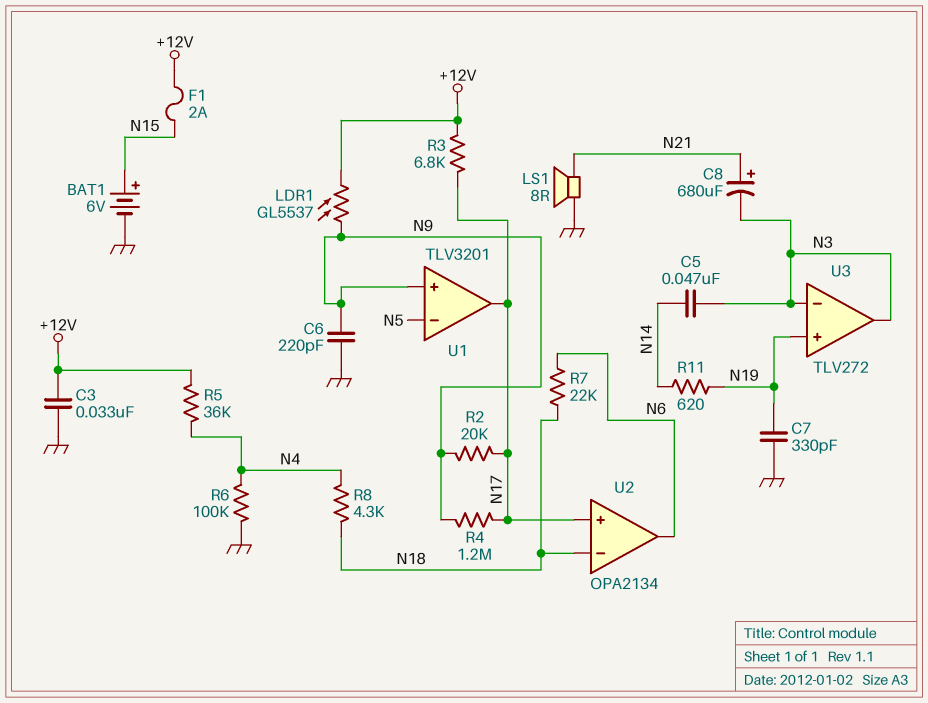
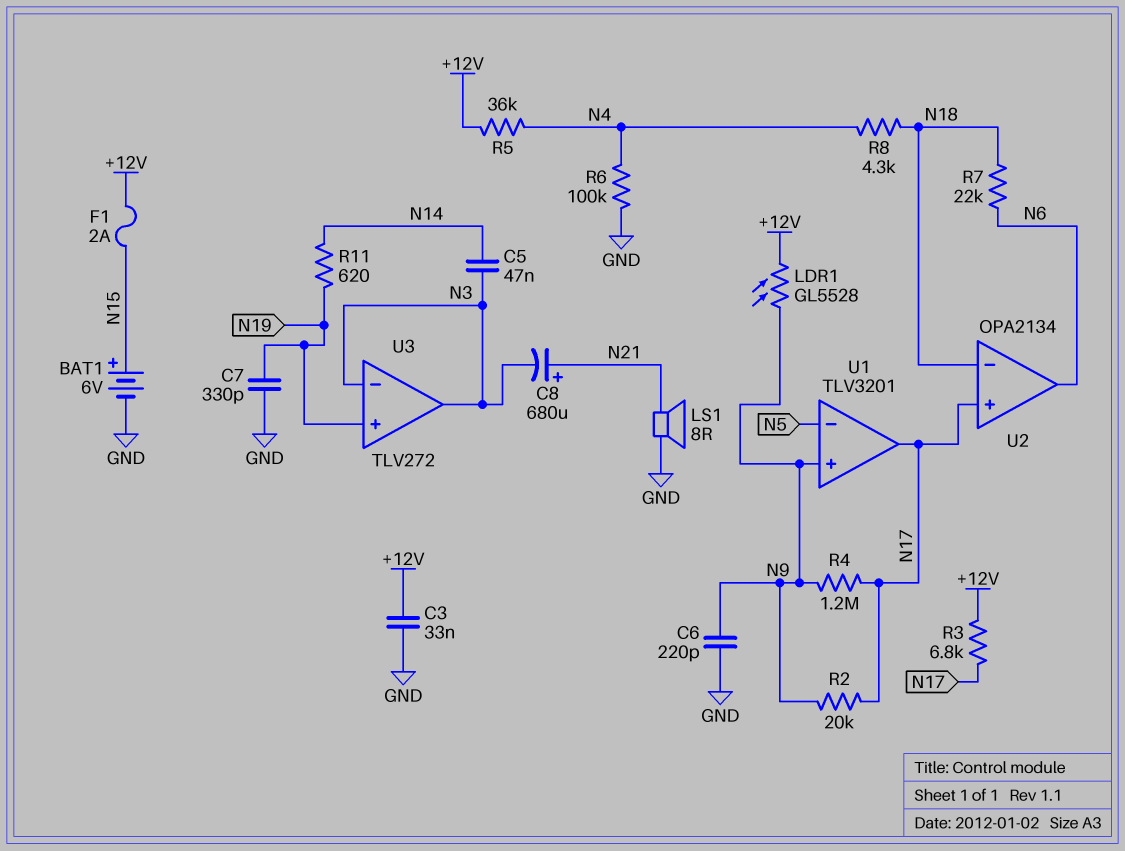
LDR1: GL5537 (+12V, N9) -> GL5528 (+12V, N9)

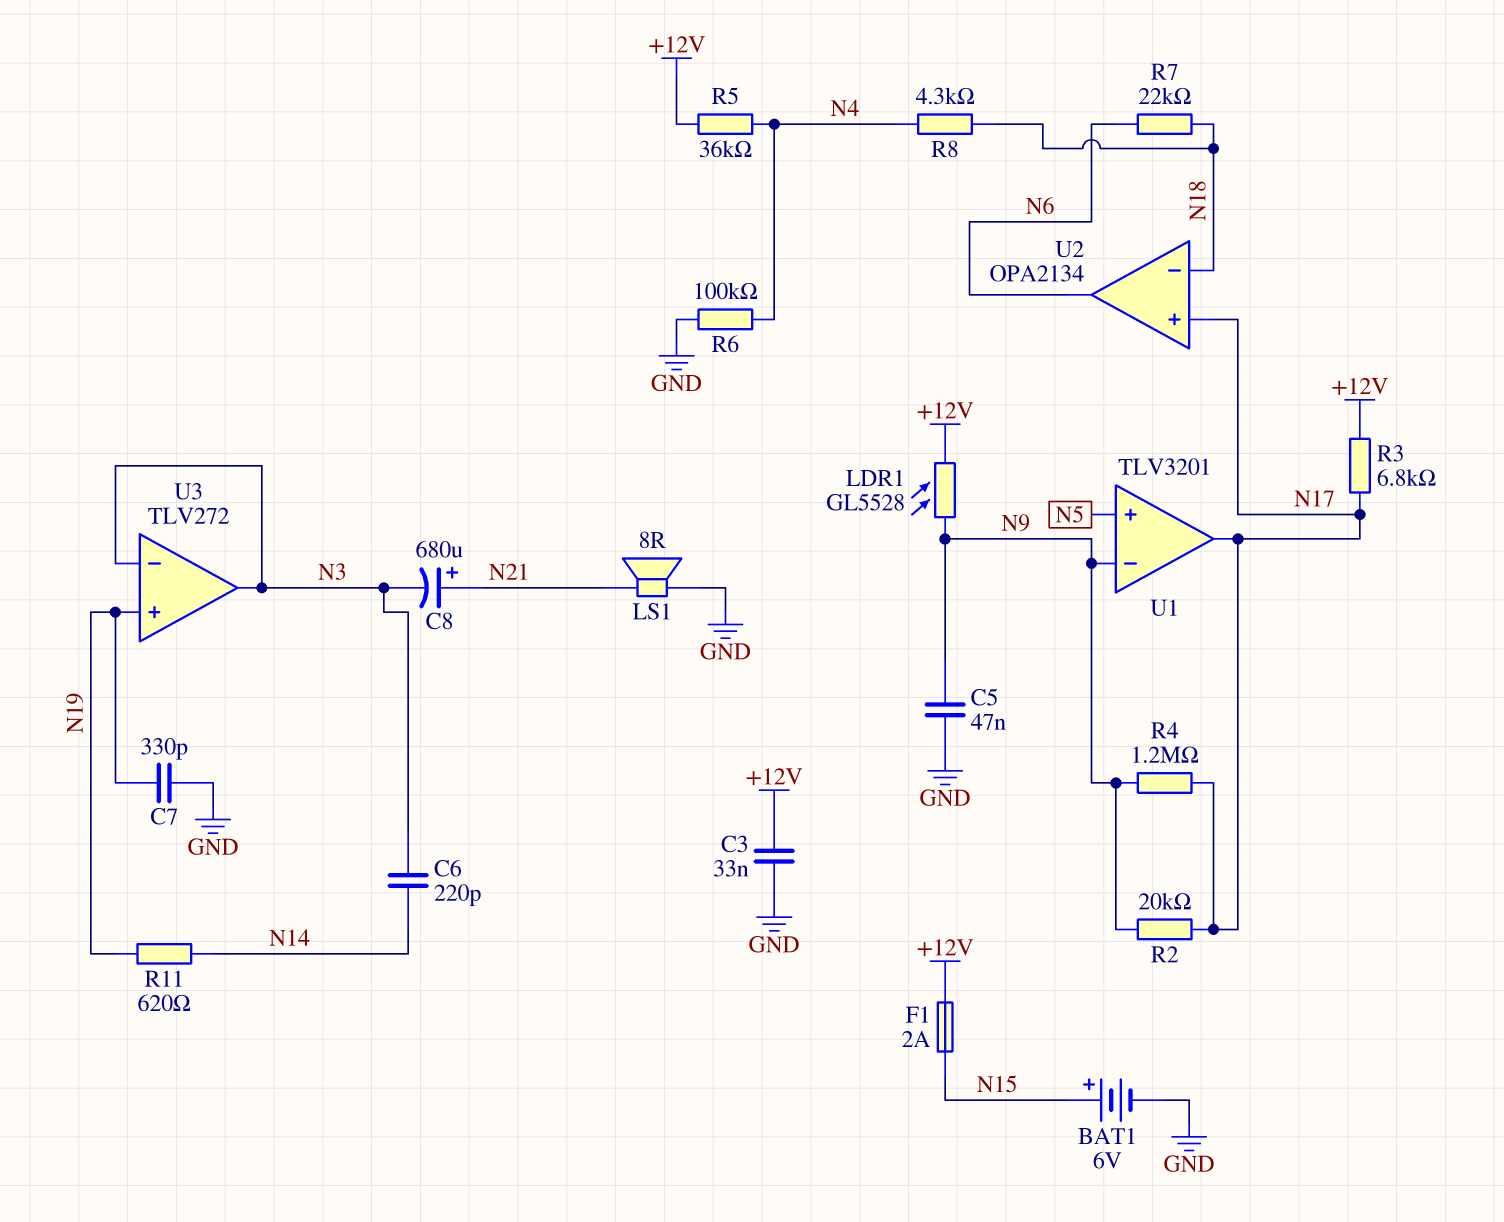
C5: 47nF (N3, N14) -> 47nF (GND, N9)
C6: 220pF (GND, N9) -> 220pF (N3, N14)
U1 pin in+: N9 -> N5
U1 pin in-: N5 -> N9

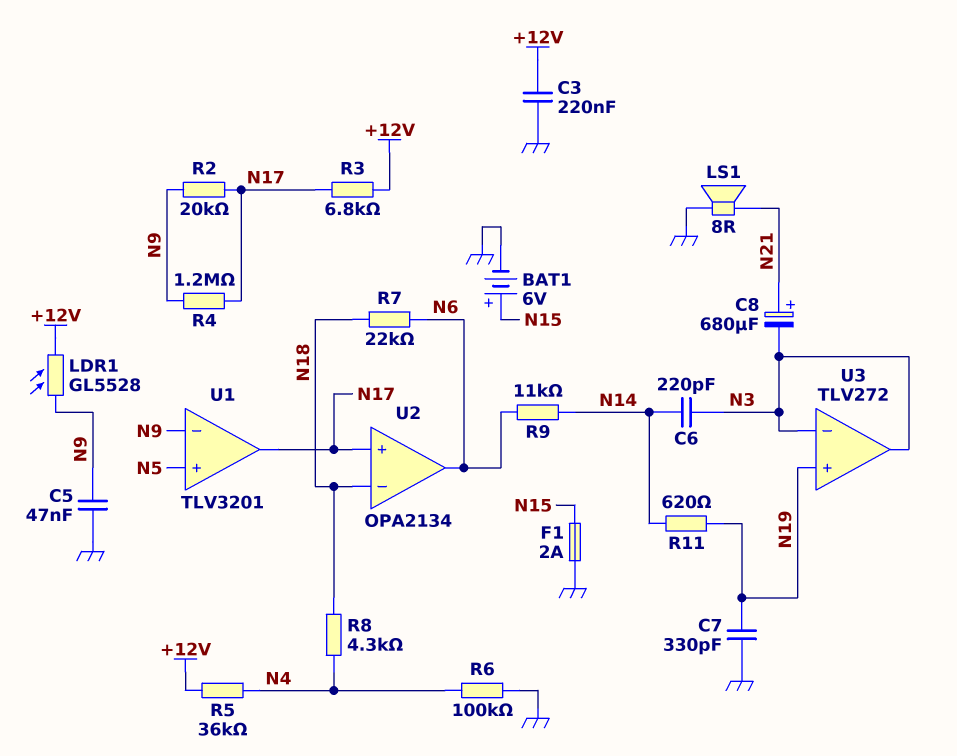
C3: 33nF (+12V, GND) -> 220nF (+12V, GND)
F1: 2A (+12V, N15) -> 2A (GND, N15)
R9: none -> 11k (N6, N14)

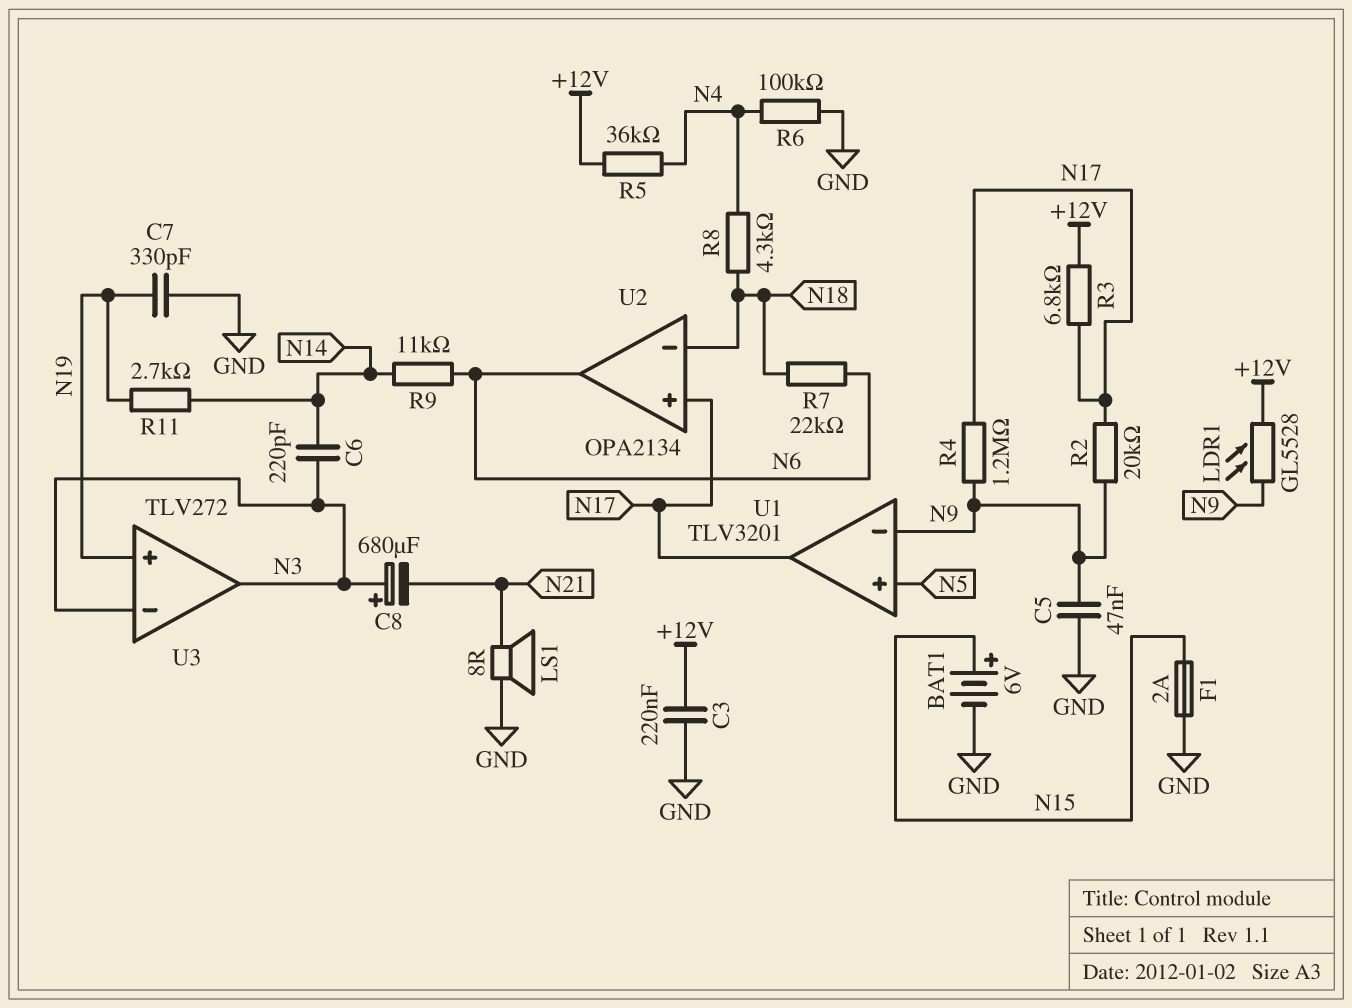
C8: 680uF (plus N21, minus N3) -> 680uF (plus N3, minus N21)
R11: 620 (N14, N19) -> 2.7k (N14, N19)

